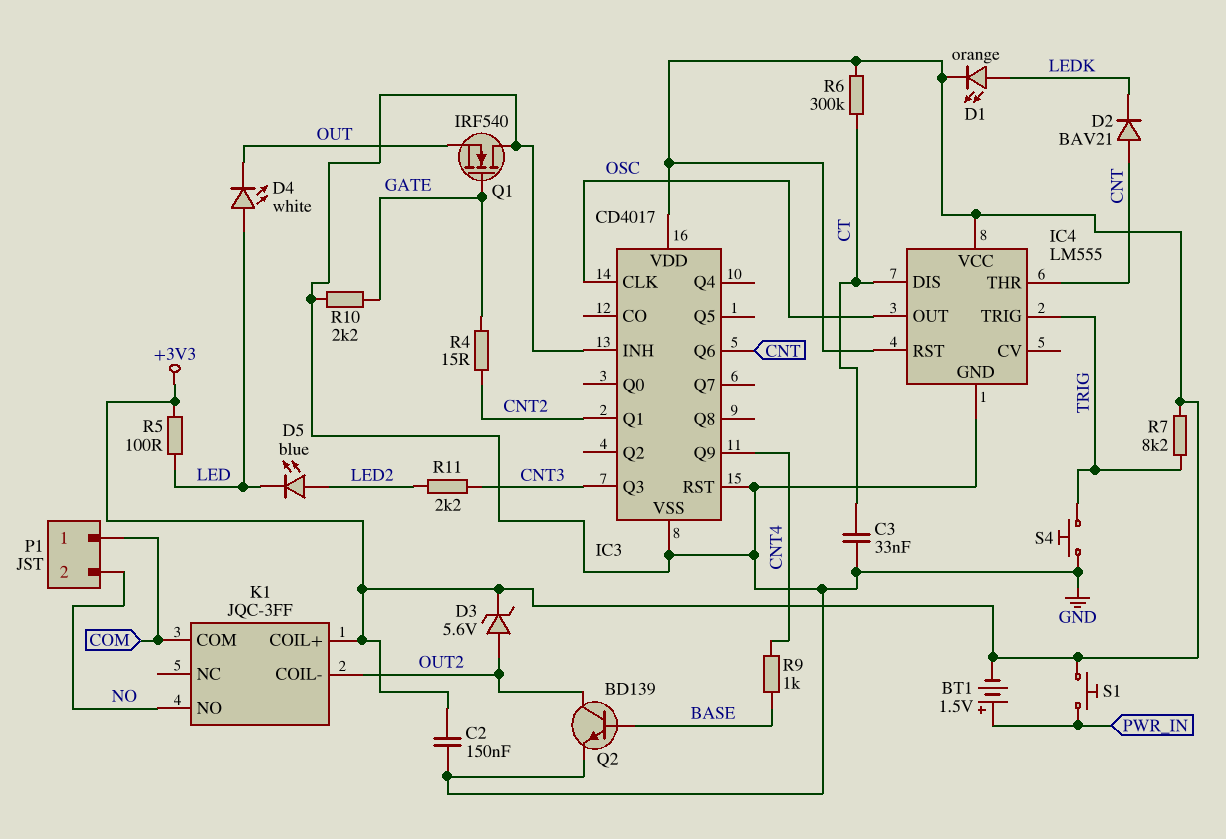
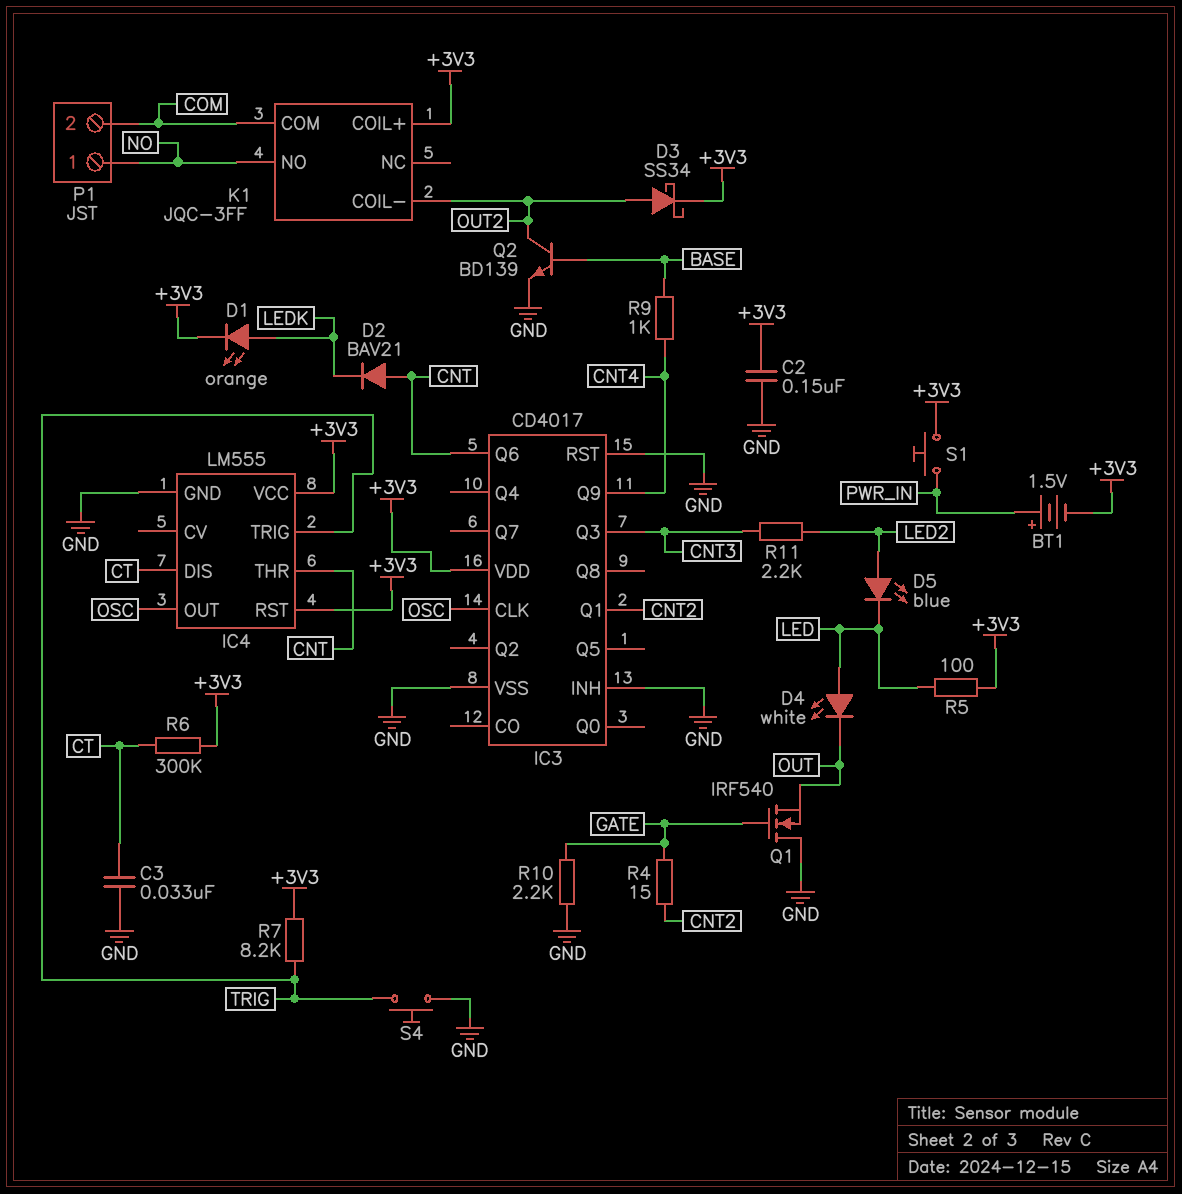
D3: zener 5.6V (A OUT2, K +3V3) -> schottky SS34 (A OUT2, K +3V3)
P1 pin 1: COM -> NO
P1 pin 2: NO -> COM

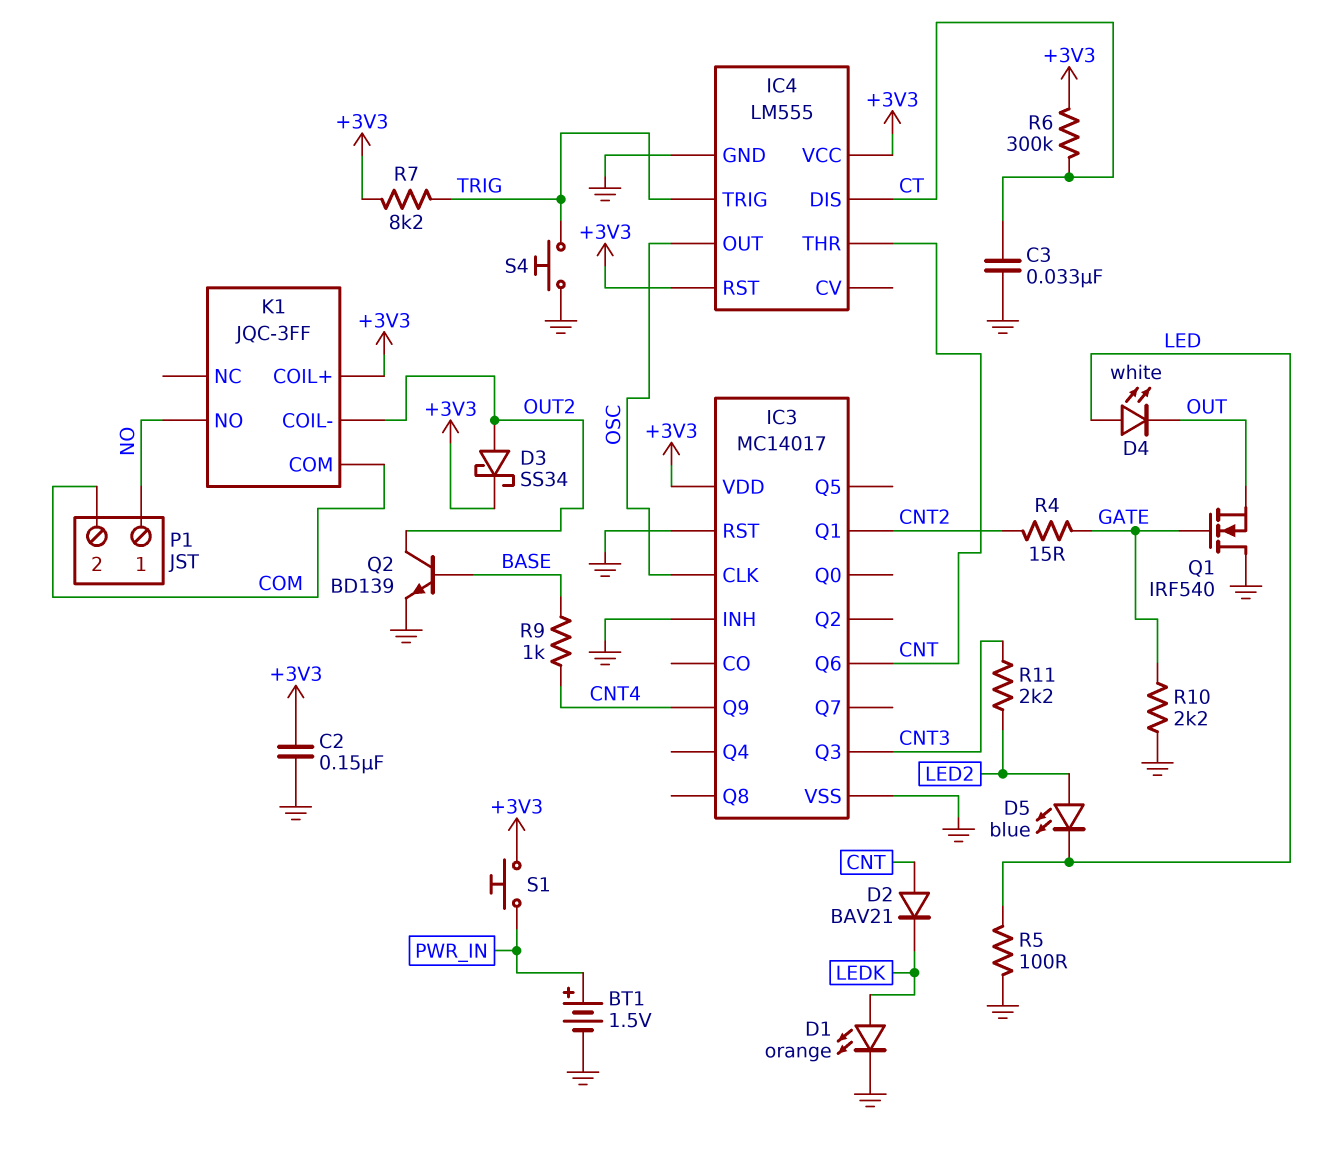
BT1: 1.5V (plus PWR_IN, minus +3V3) -> 1.5V (plus PWR_IN, minus GND)
D1: LED orange (A LEDK, K +3V3) -> LED orange (A LEDK, K GND)
IC3: CD4017 -> MC14017
R5: 100 (+3V3, LED) -> 100 (GND, LED)

